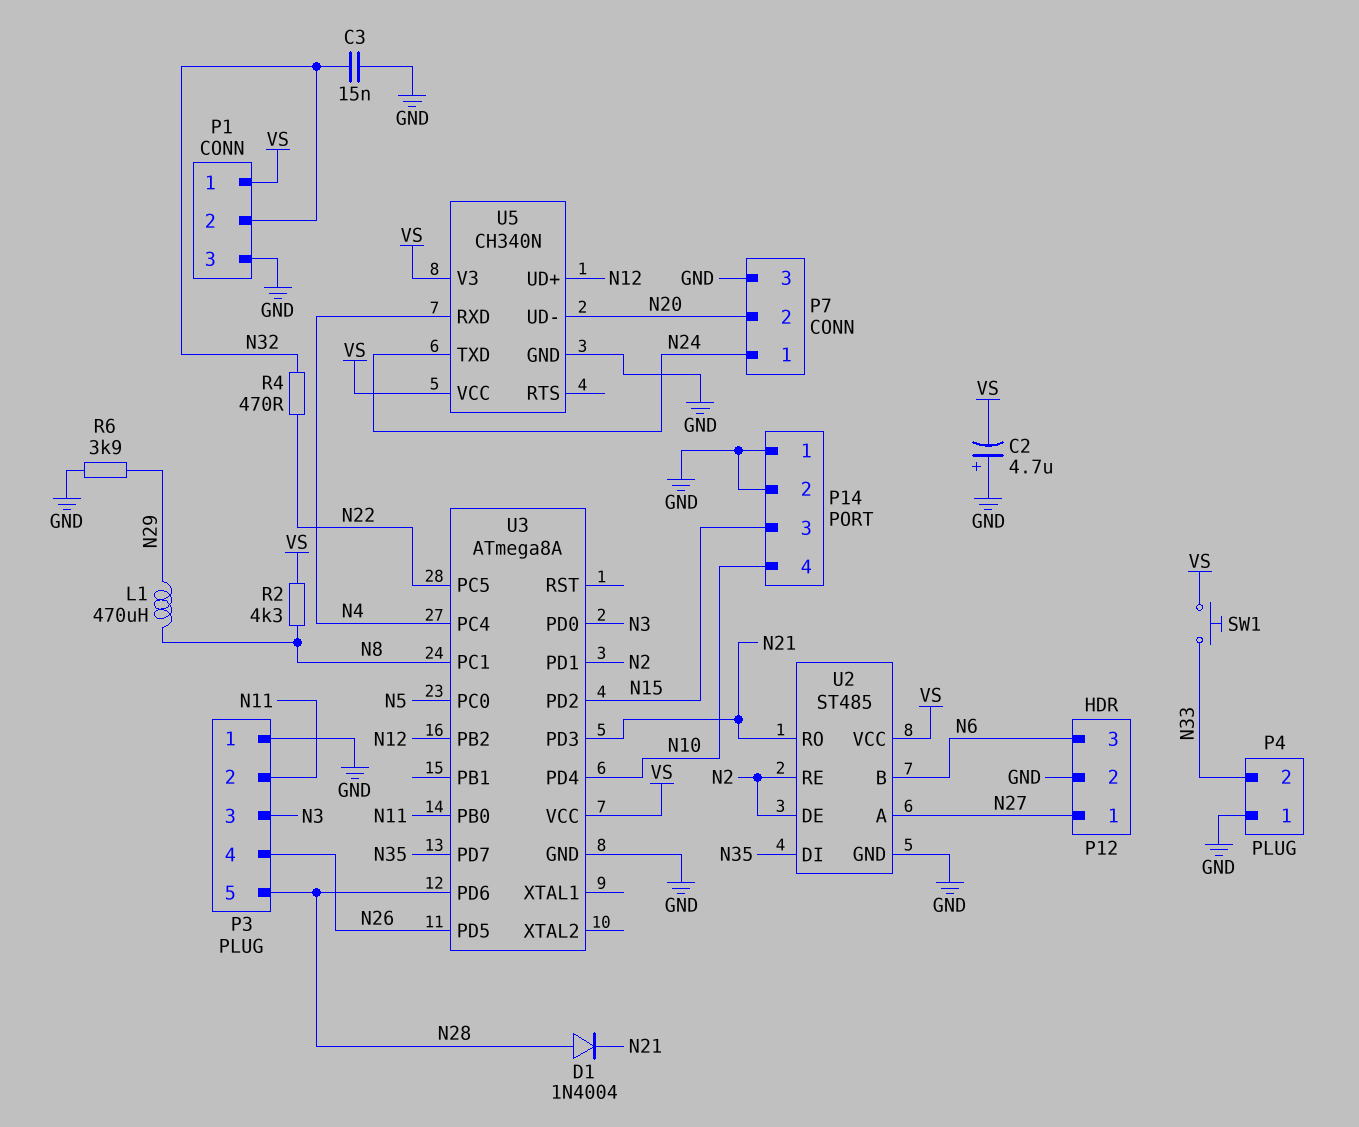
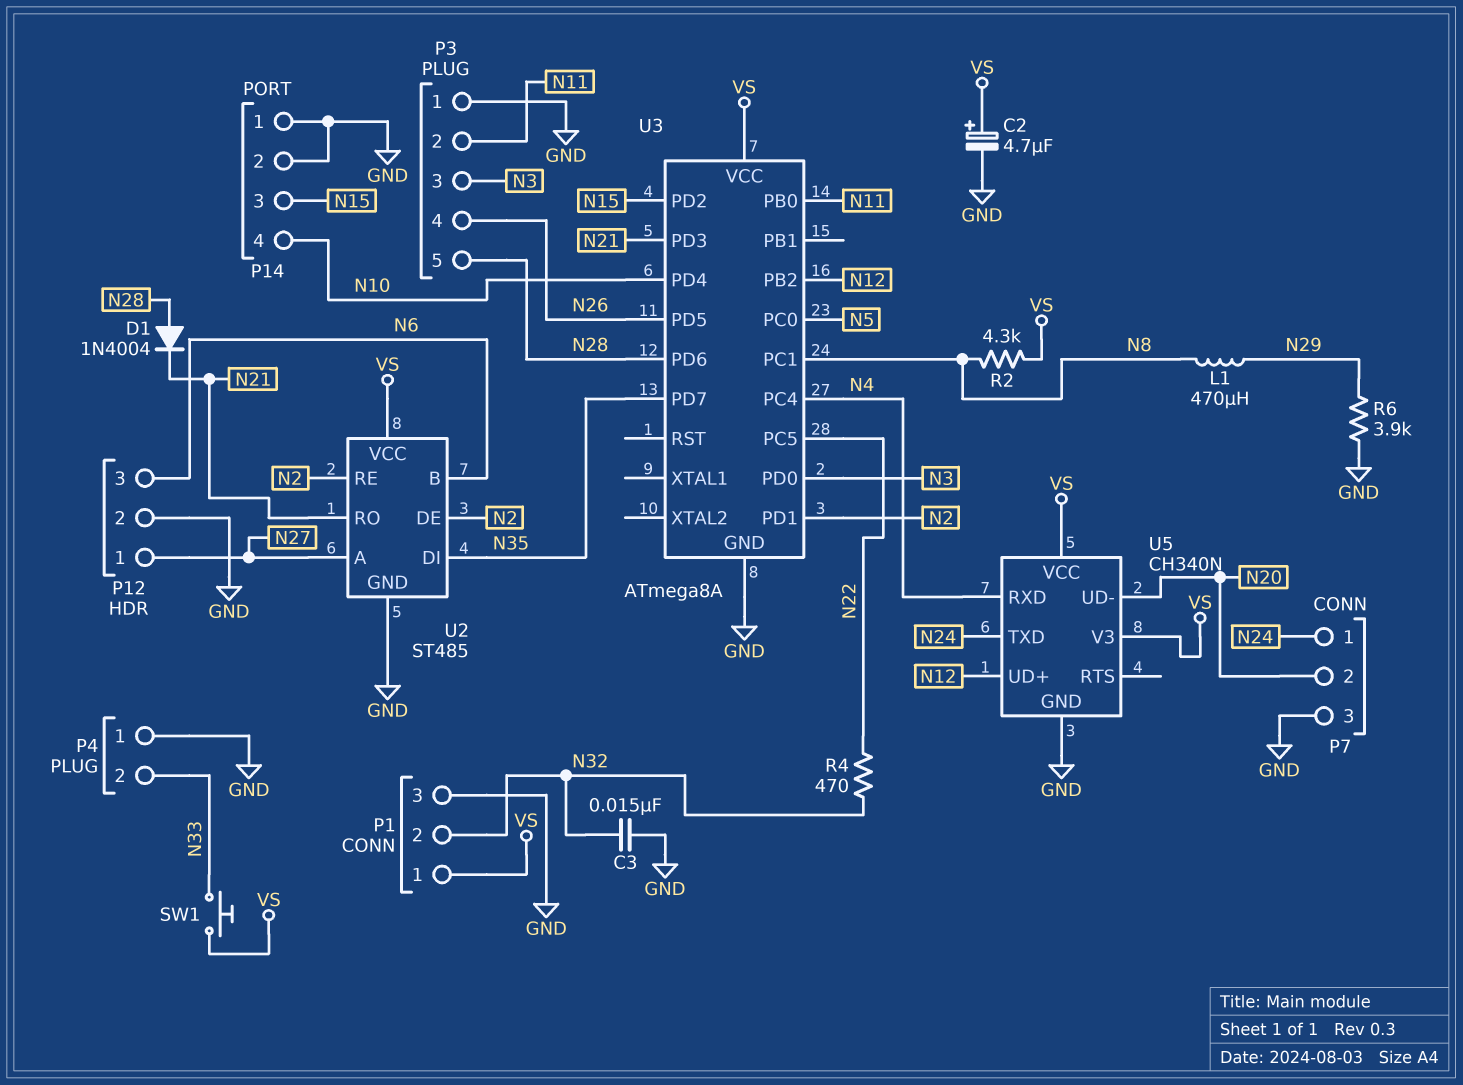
C2: 4.7uF (plus GND, minus VS) -> 4.7uF (plus VS, minus GND)

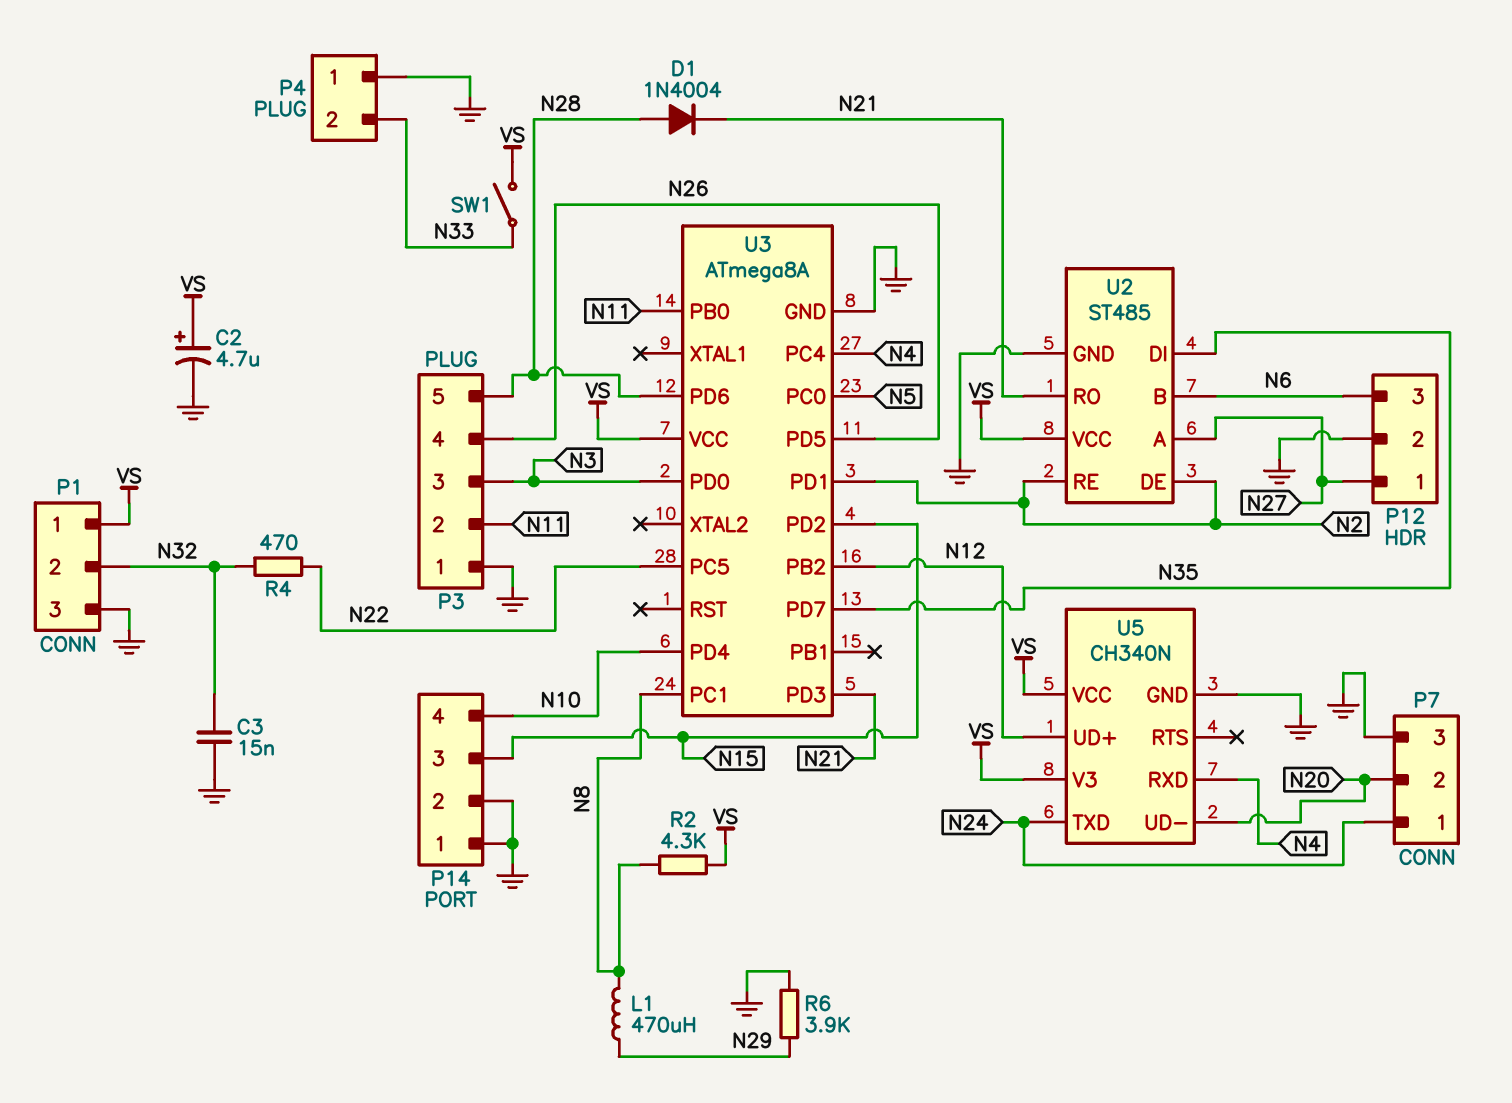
SW1: button (N33, VS) -> switch (N33, VS)

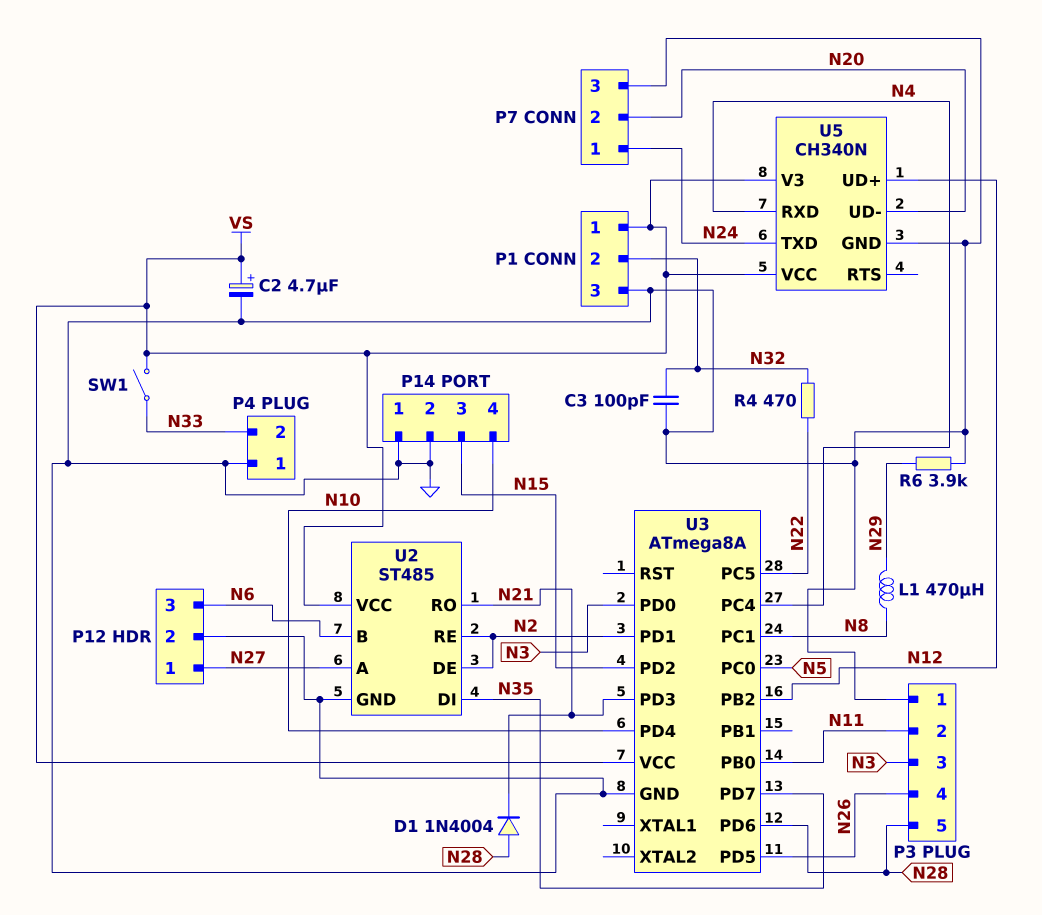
C3: 15nF (GND, N32) -> 100pF (GND, N32)
R2: 4.3k (N8, VS) -> none

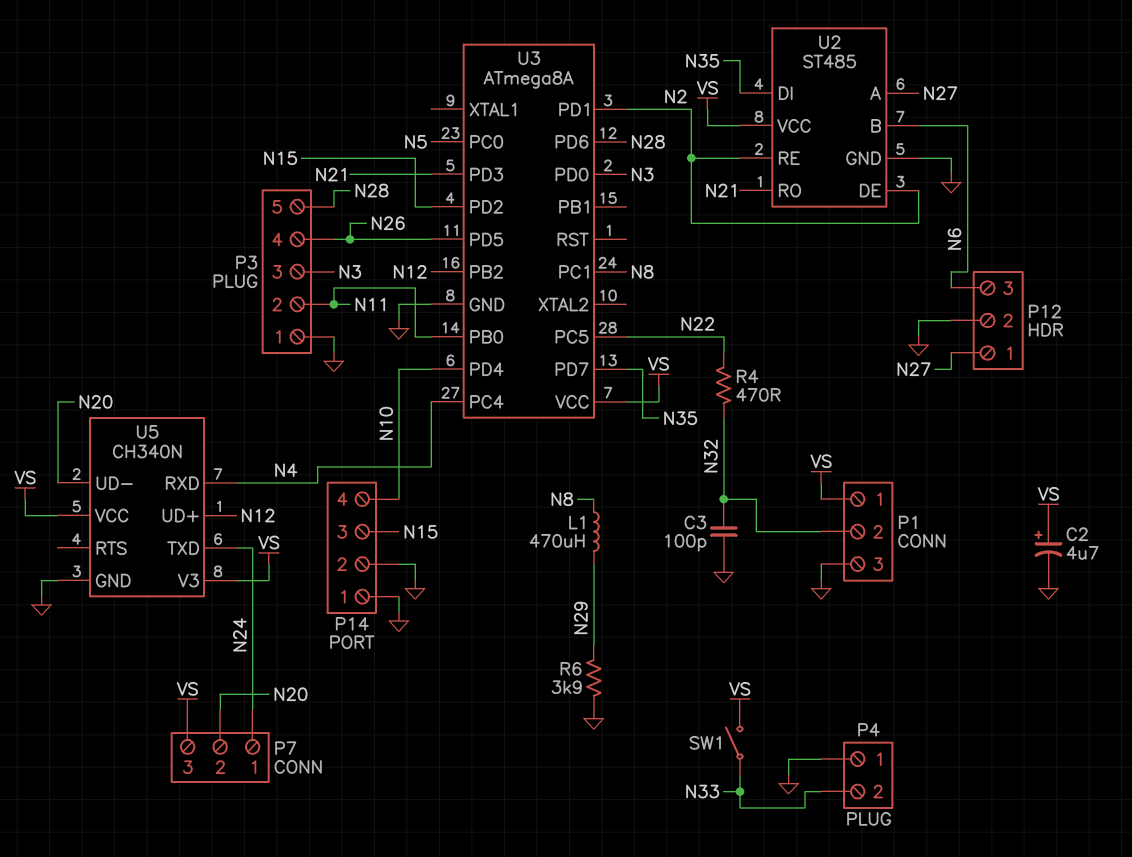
D1: diode 1N4004 (A N28, K N21) -> none
P7 pin 3: GND -> VS

